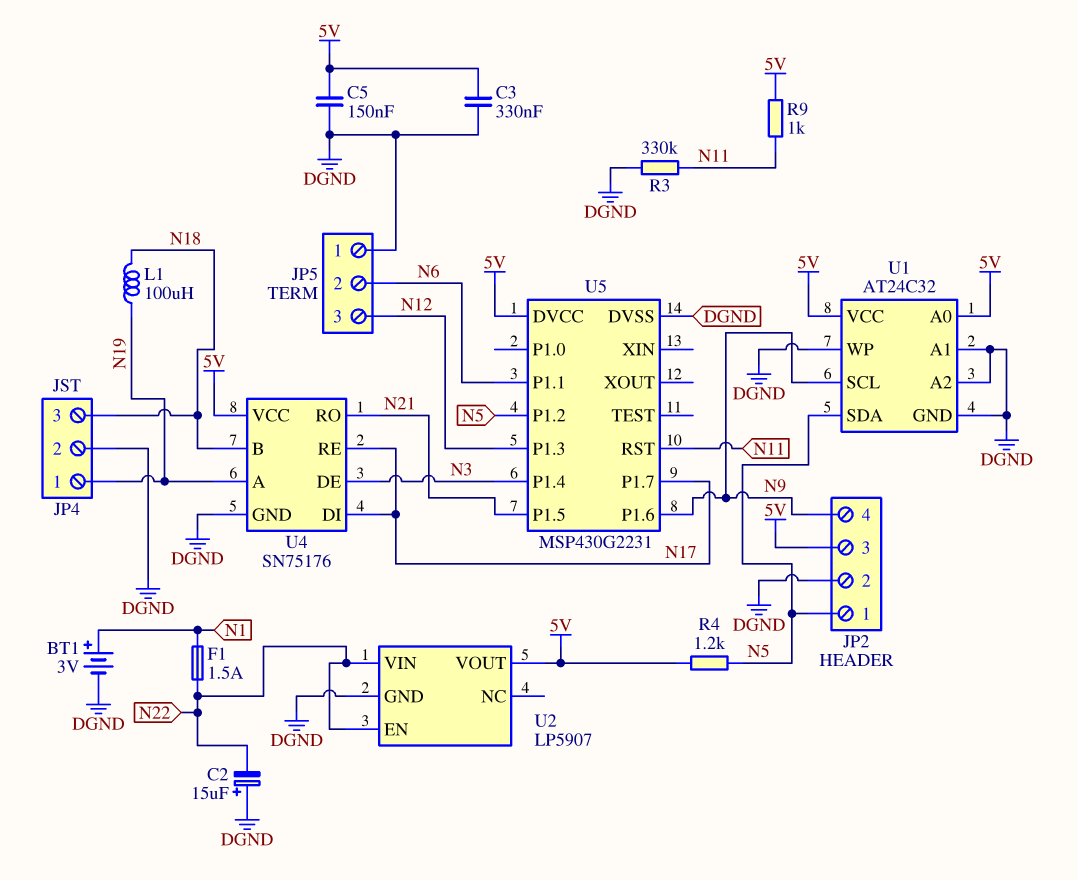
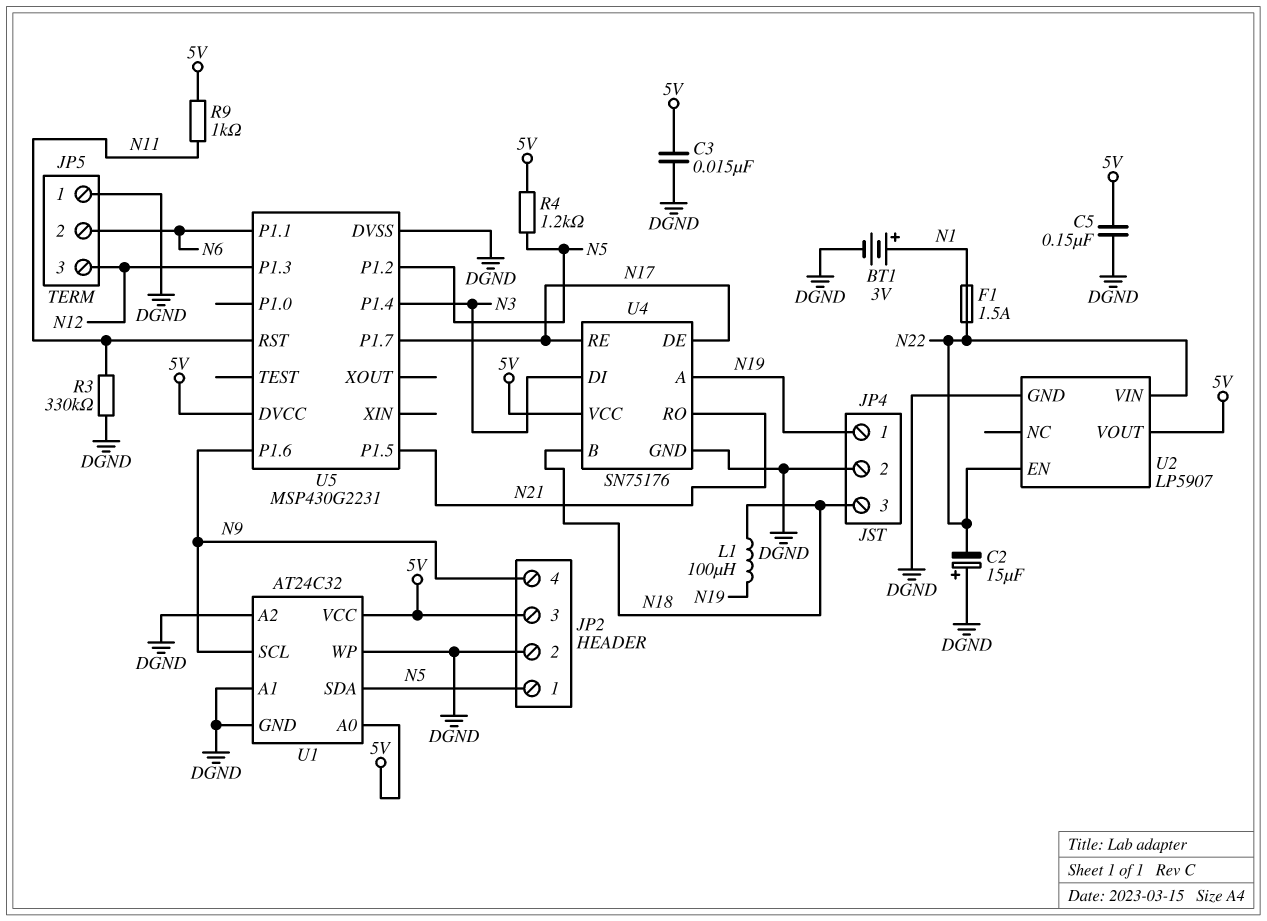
C3: 330nF (5V, DGND) -> 15nF (5V, DGND)
U4 pin DE: N3 -> N17
U4 pin DI: N17 -> N3

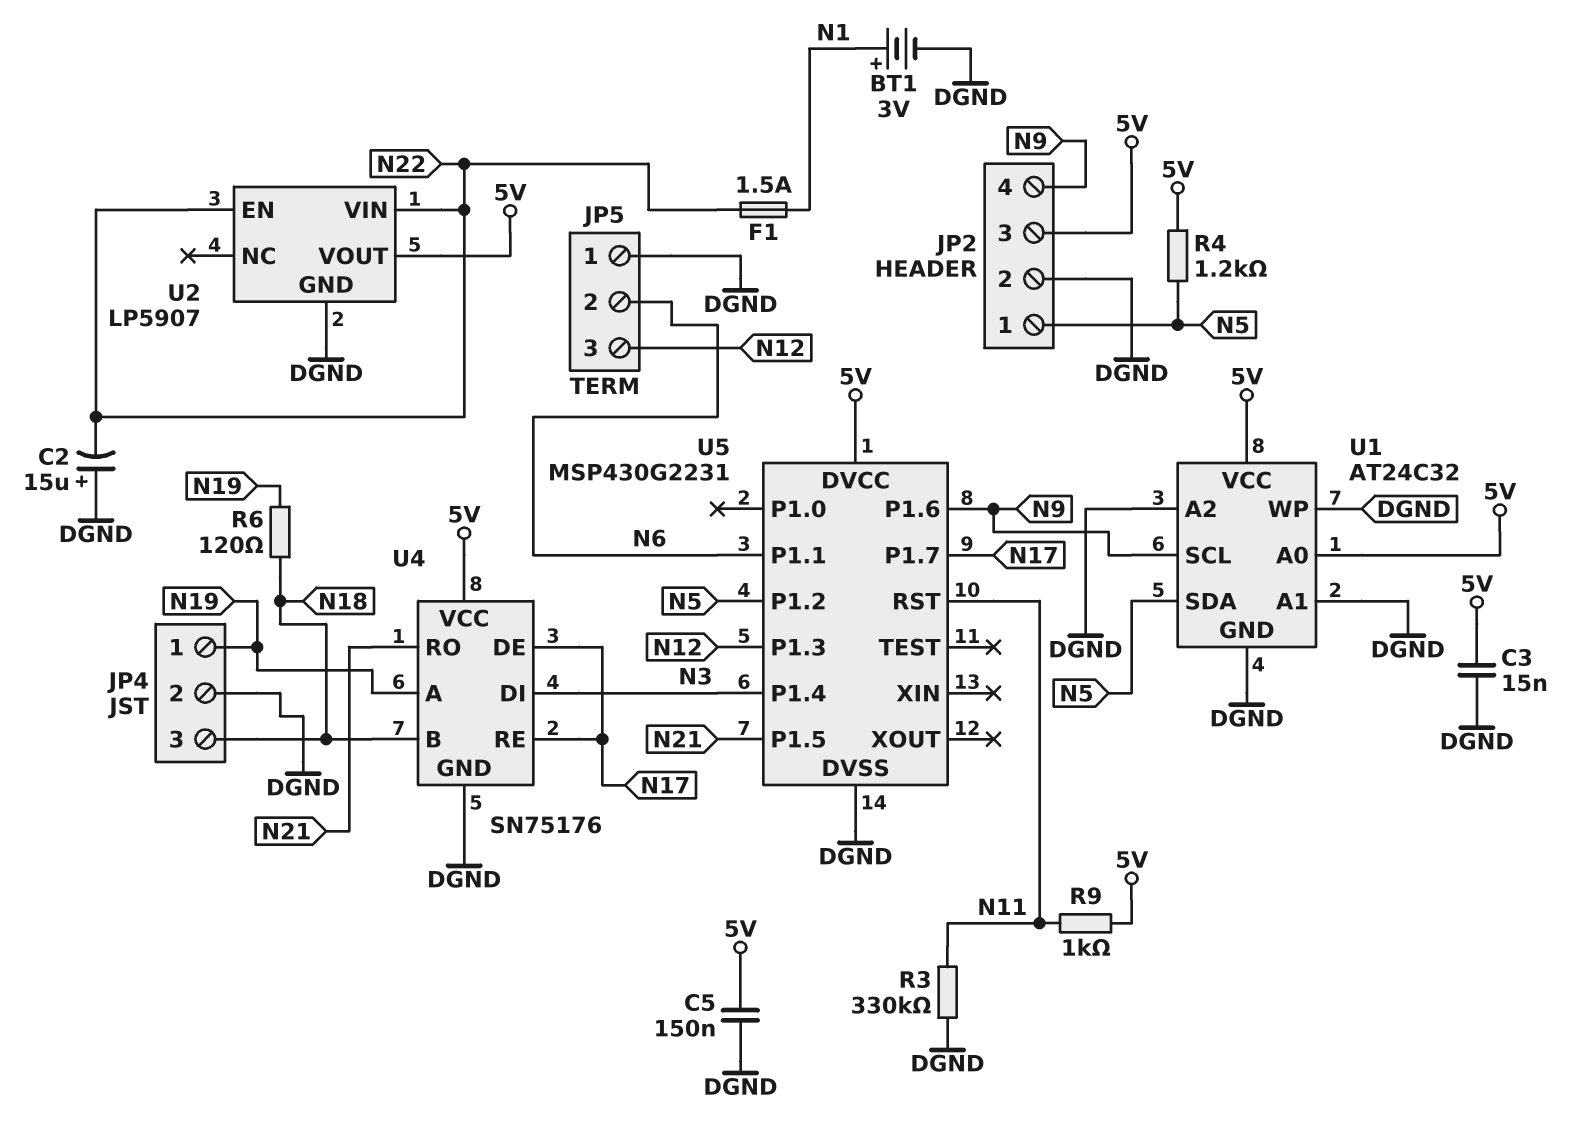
L1: 100uH (N18, N19) -> none
R6: none -> 120 (N18, N19)

